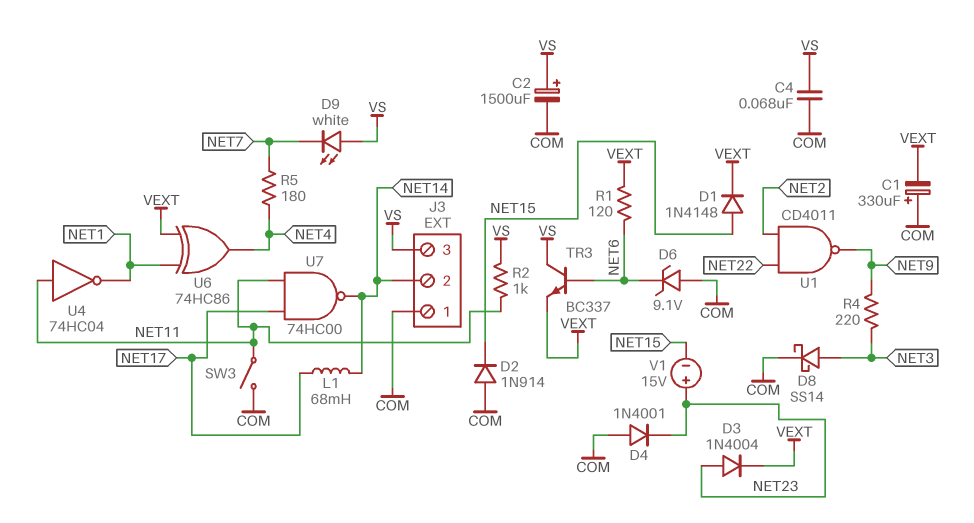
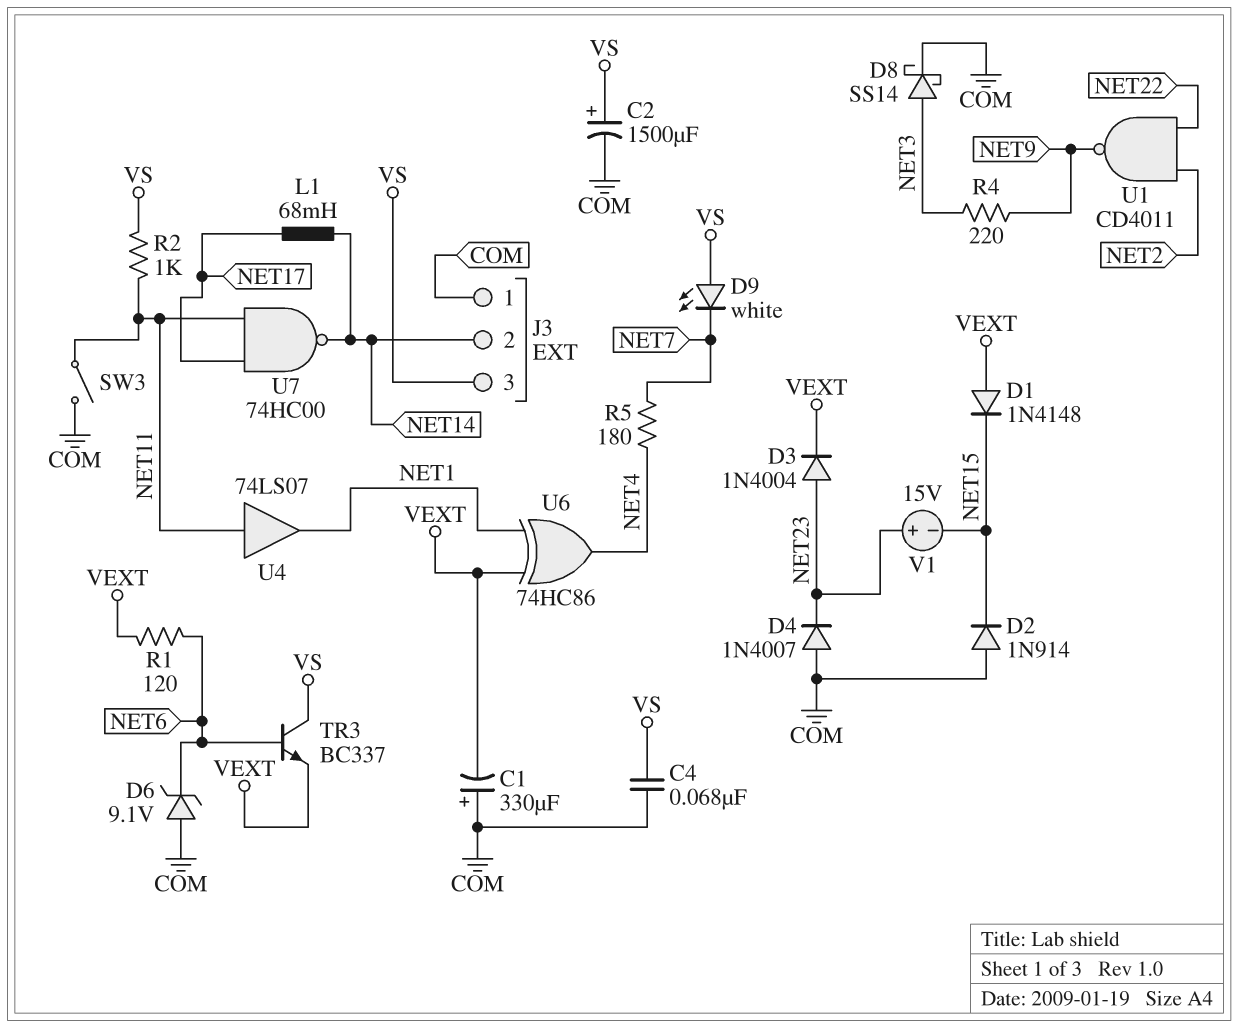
D1: diode 1N4148 (A NET15, K VEXT) -> diode 1N4148 (A VEXT, K NET15)
D4: diode 1N4001 (A COM, K NET23) -> diode 1N4007 (A COM, K NET23)
U4: NOT 74HC04 (in NET11, out NET1) -> buffer 74LS07 (in NET11, out NET1)

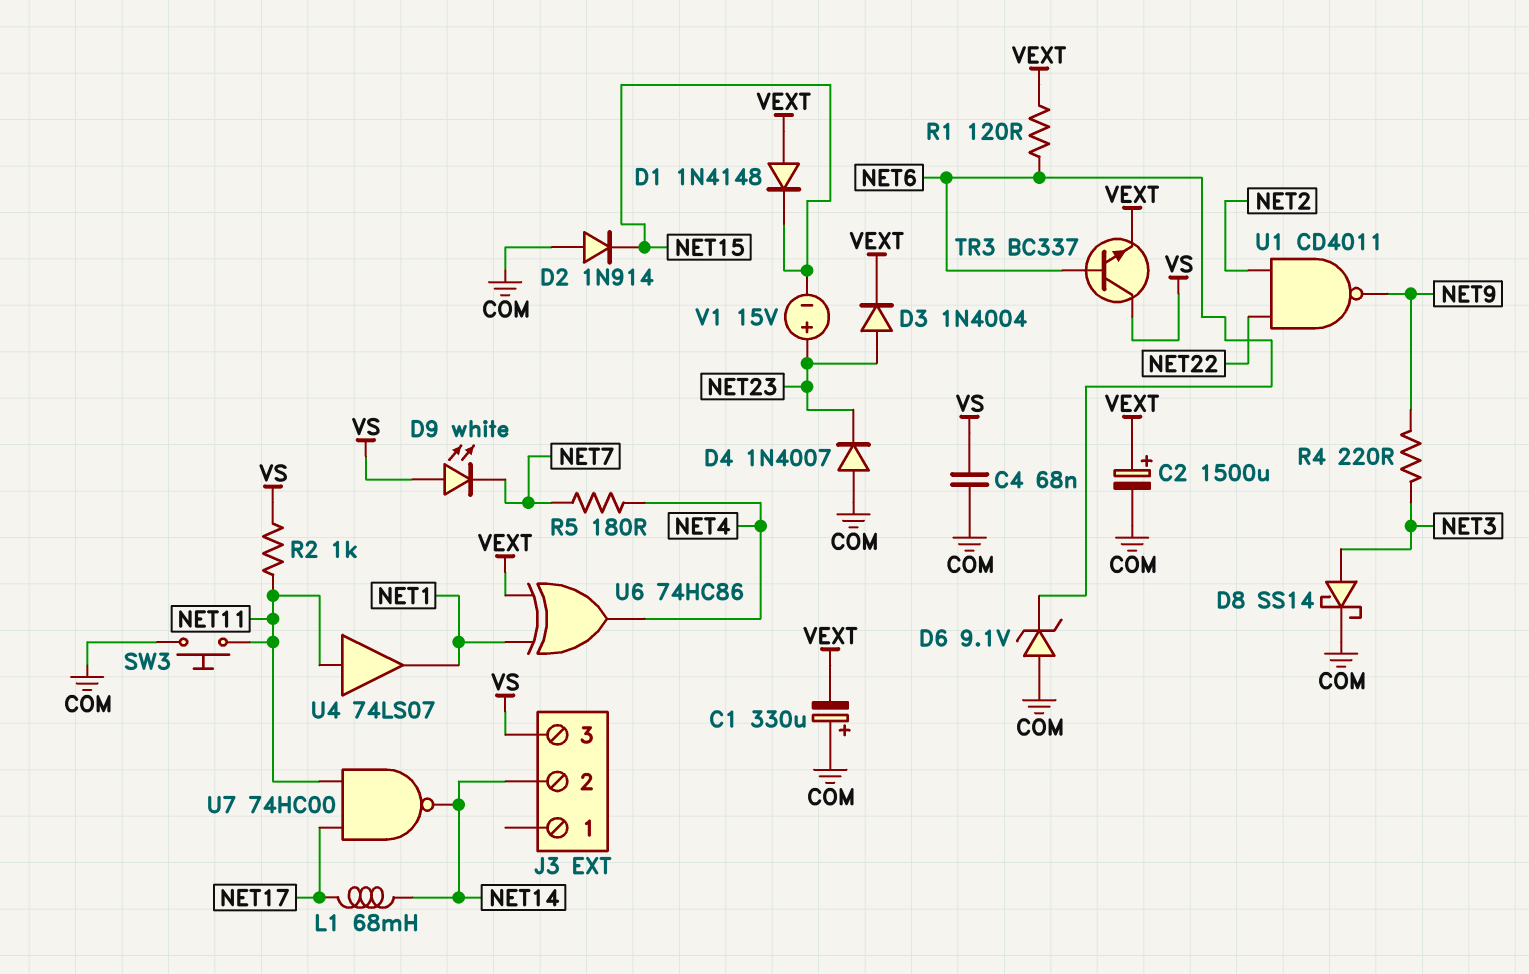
C2: 1500uF (plus VS, minus COM) -> 1500uF (plus VEXT, minus COM)
J3 pin 1: COM -> none
SW3: switch (COM, NET11) -> button (COM, NET11)

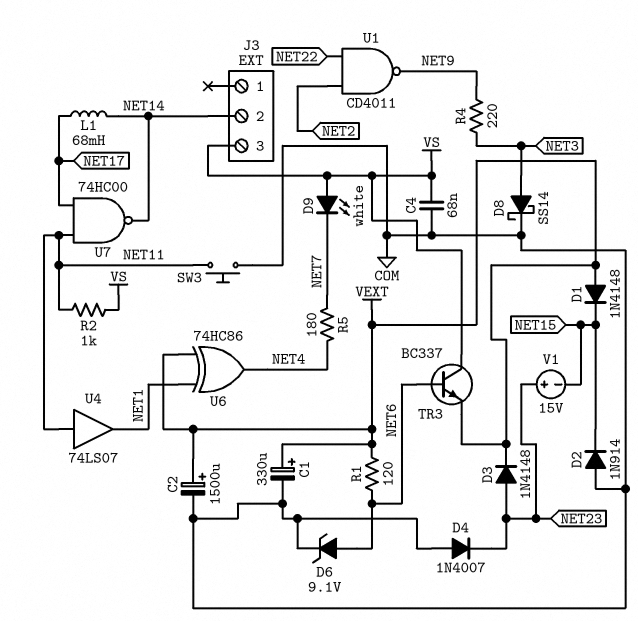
C1: 330uF (plus COM, minus VEXT) -> 330uF (plus VEXT, minus COM)
D3: diode 1N4004 (A NET23, K VEXT) -> diode 1N4148 (A NET23, K VEXT)
D6: zener 9.1V (A COM, K NET6) -> zener 9.1V (A NET6, K COM)

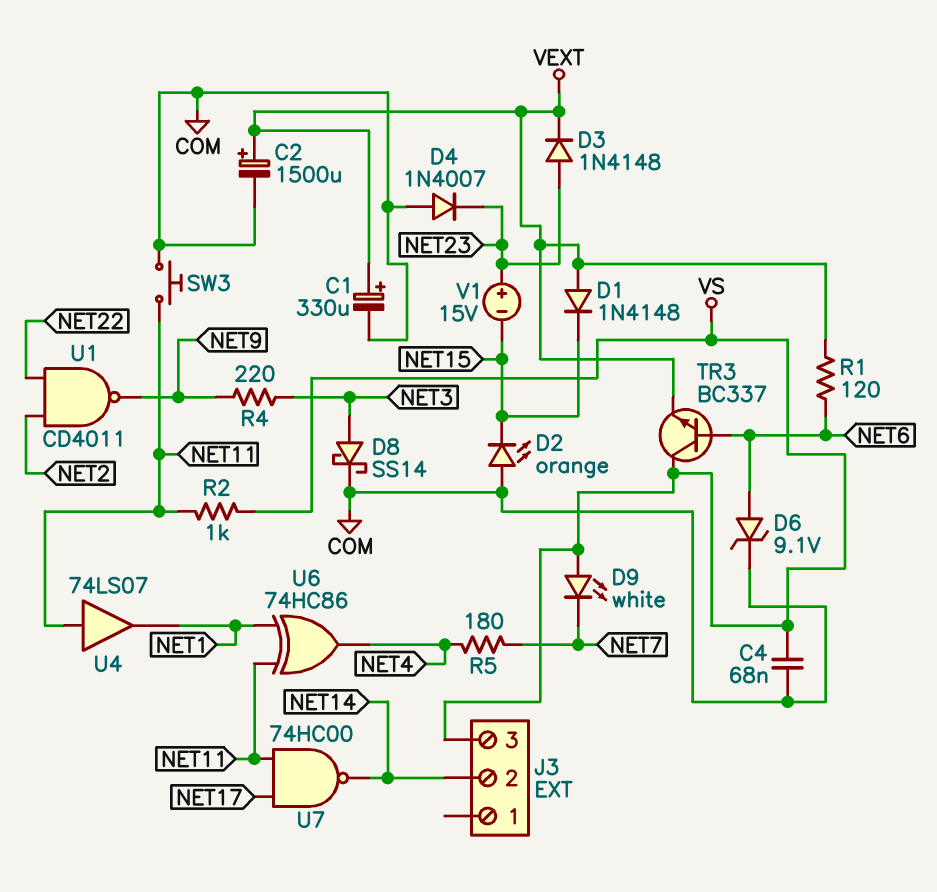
D2: diode 1N914 (A COM, K NET15) -> LED orange (A COM, K NET15)
L1: 68mH (NET14, NET17) -> none
U6: XOR 74HC86 (in NET1, in VEXT, out NET4) -> XOR 74HC86 (in NET1, in NET11, out NET4)

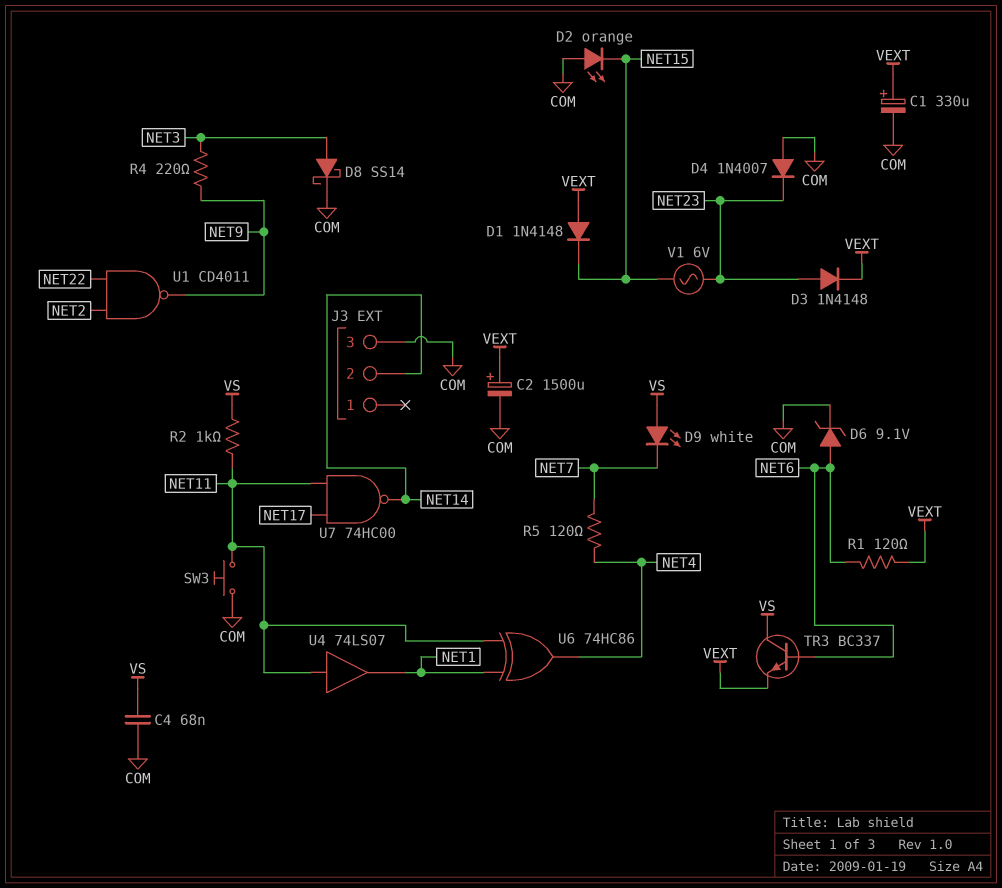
J3 pin 3: VS -> COM
R5: 180 (NET4, NET7) -> 120 (NET4, NET7)
V1: 15V (plus NET23, minus NET15) -> AC 6V (NET15, NET23)

